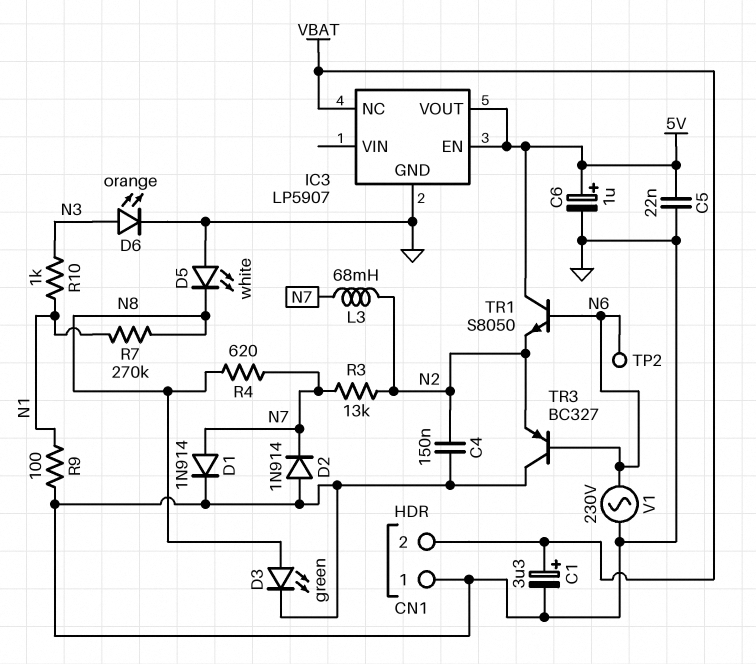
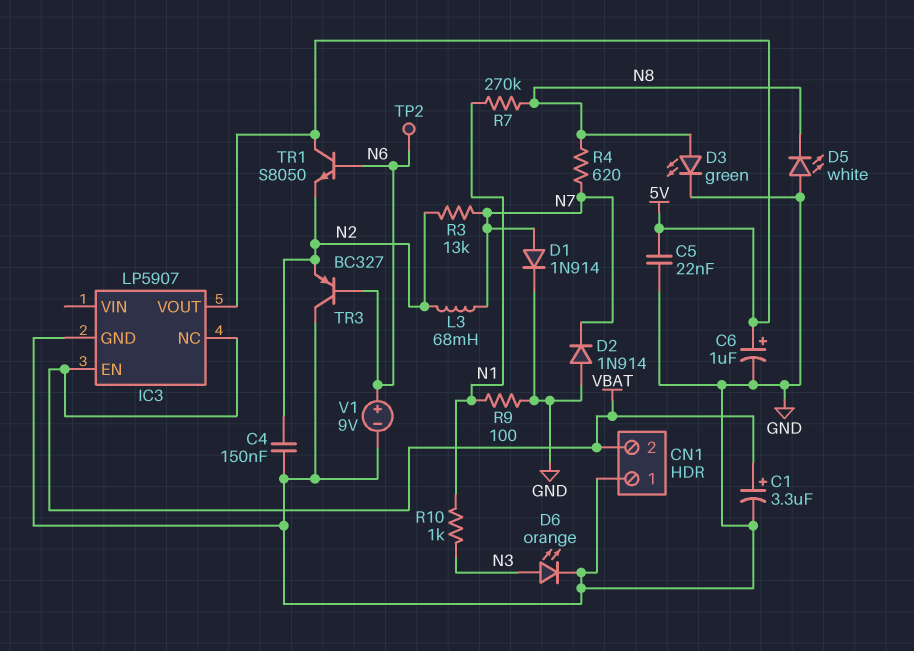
IC3 pin EN: 5V -> VBAT
V1: AC 230V (GND, N6) -> 9V (plus N6, minus GND)

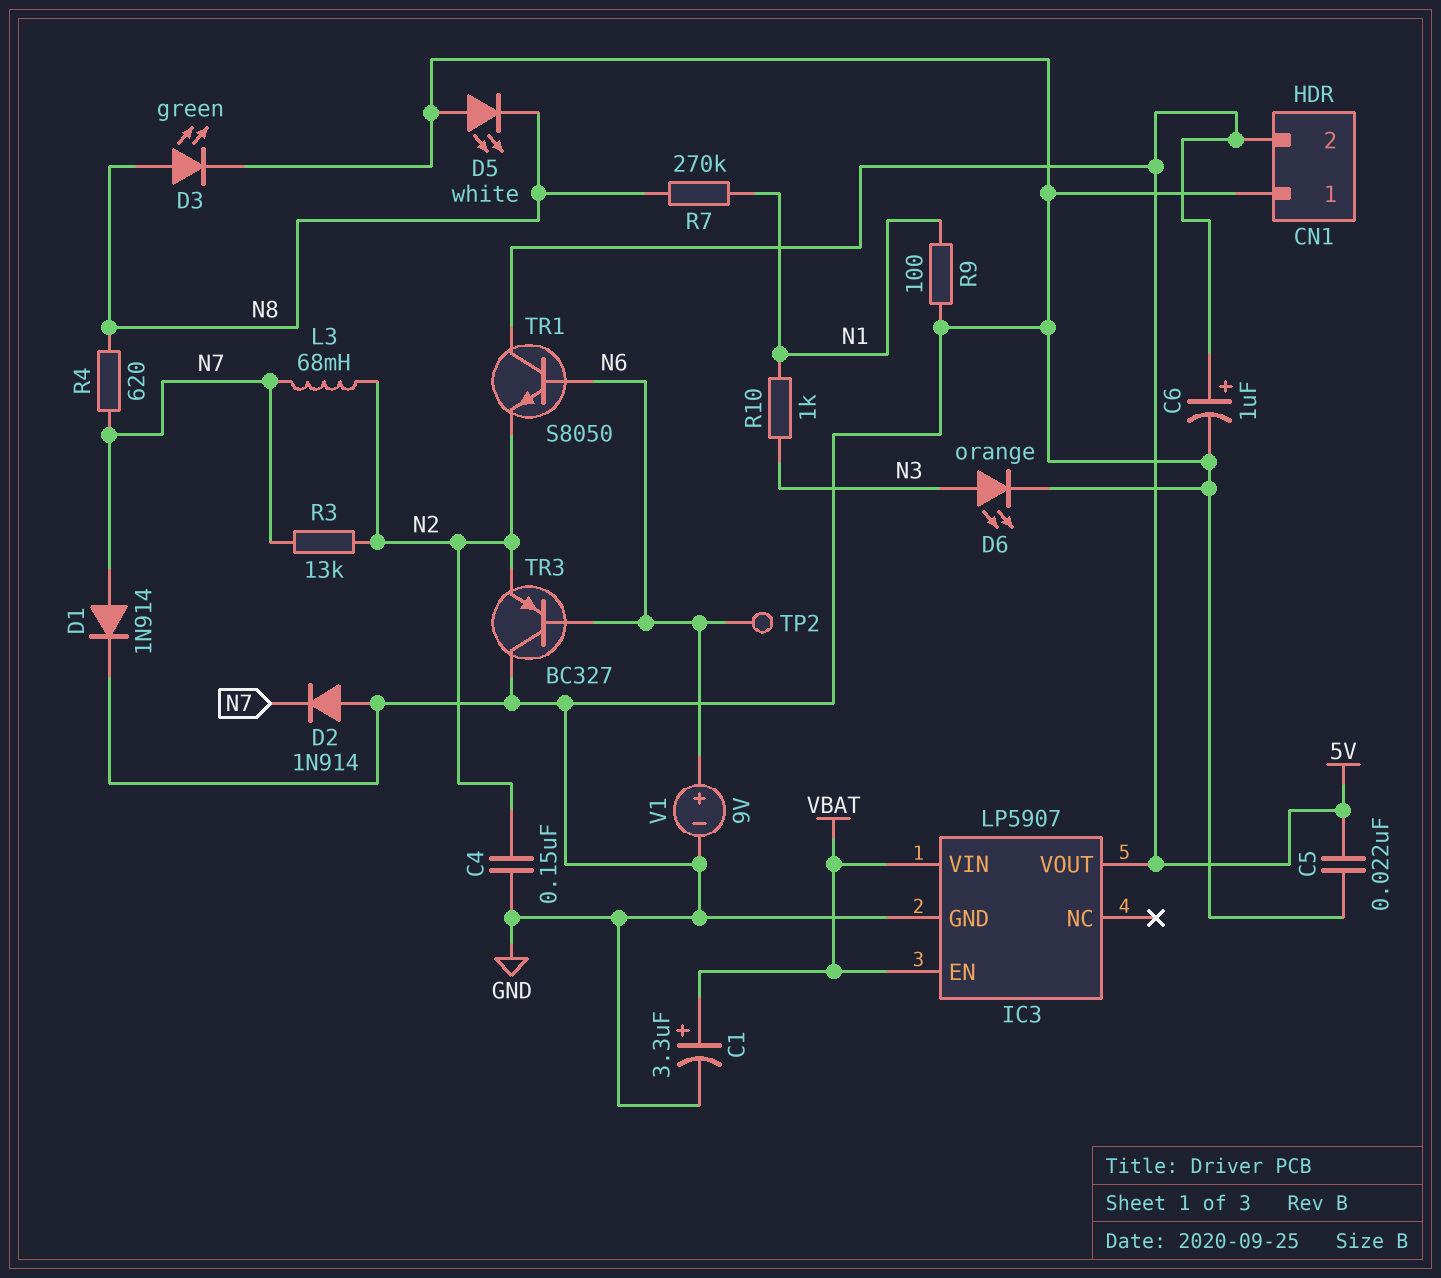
CN1 pin 2: VBAT -> 5V
IC3 pin NC: VBAT -> none
IC3 pin VIN: none -> VBAT

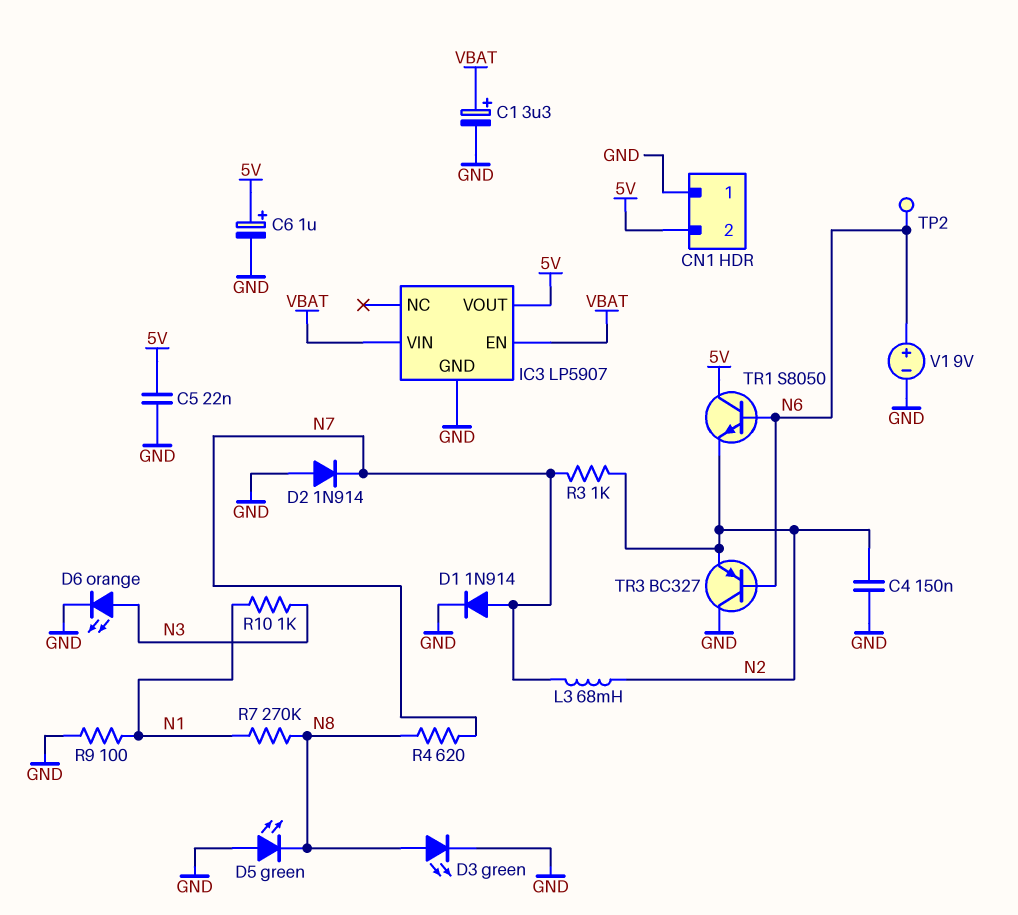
D5: LED white (A GND, K N8) -> LED green (A GND, K N8)
R3: 13k (N2, N7) -> 1k (N2, N7)

